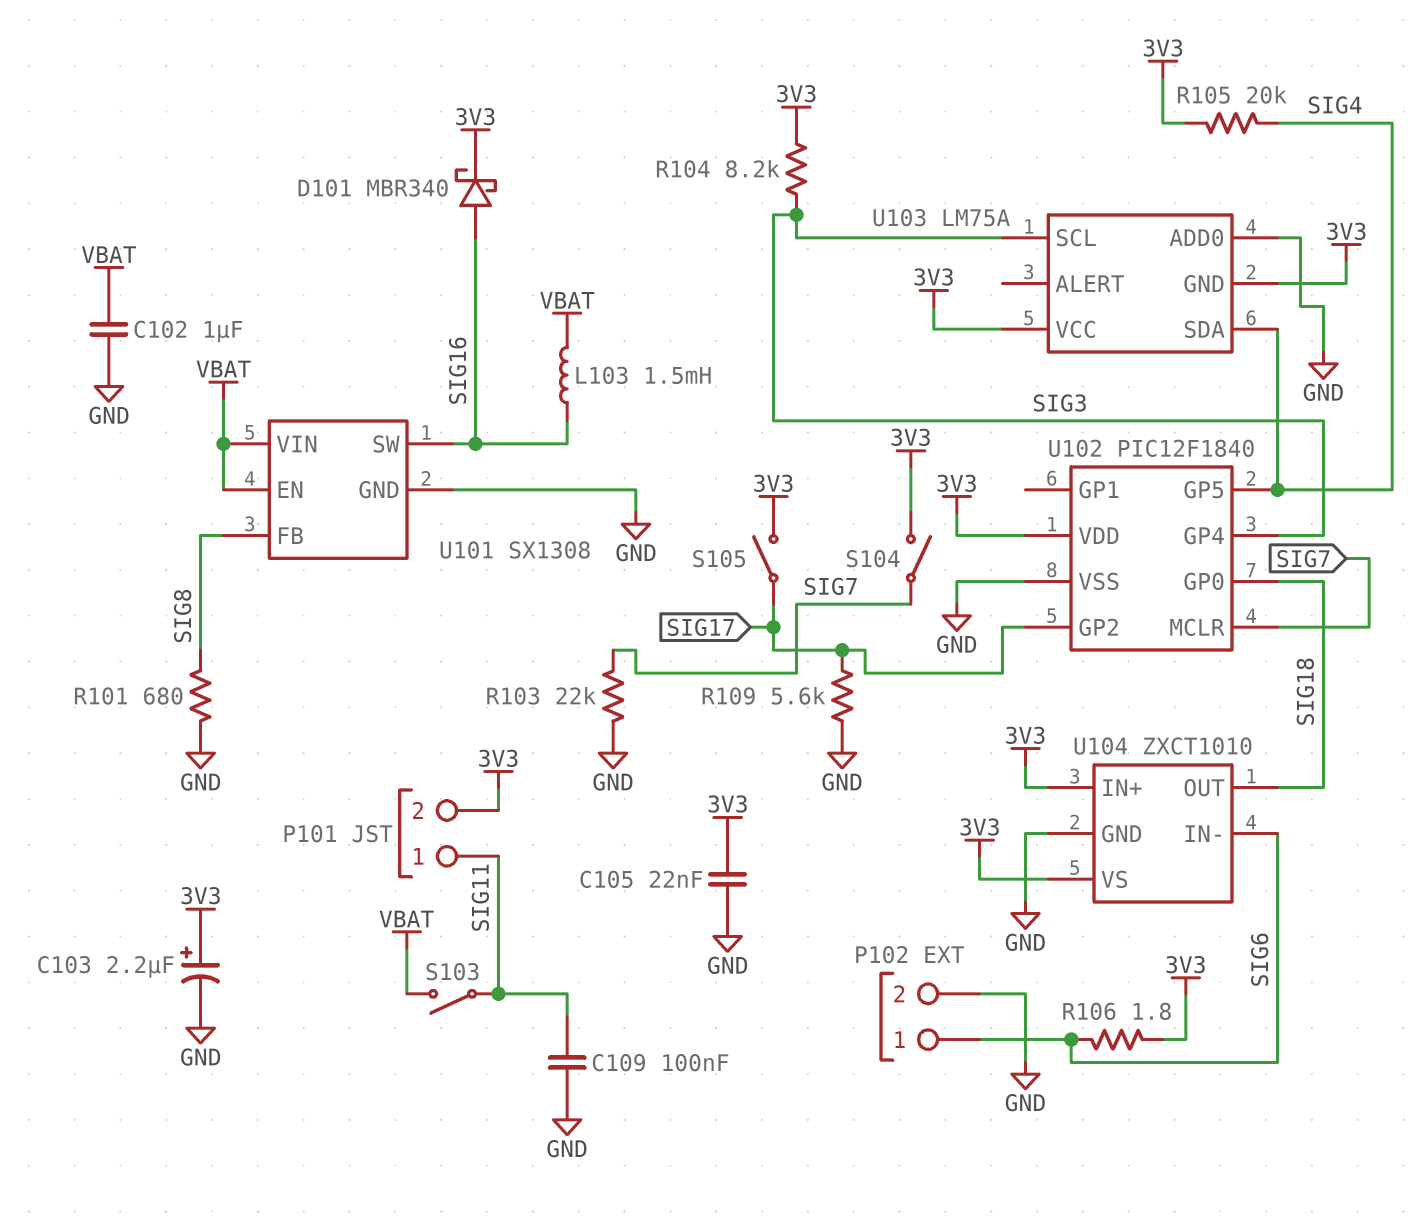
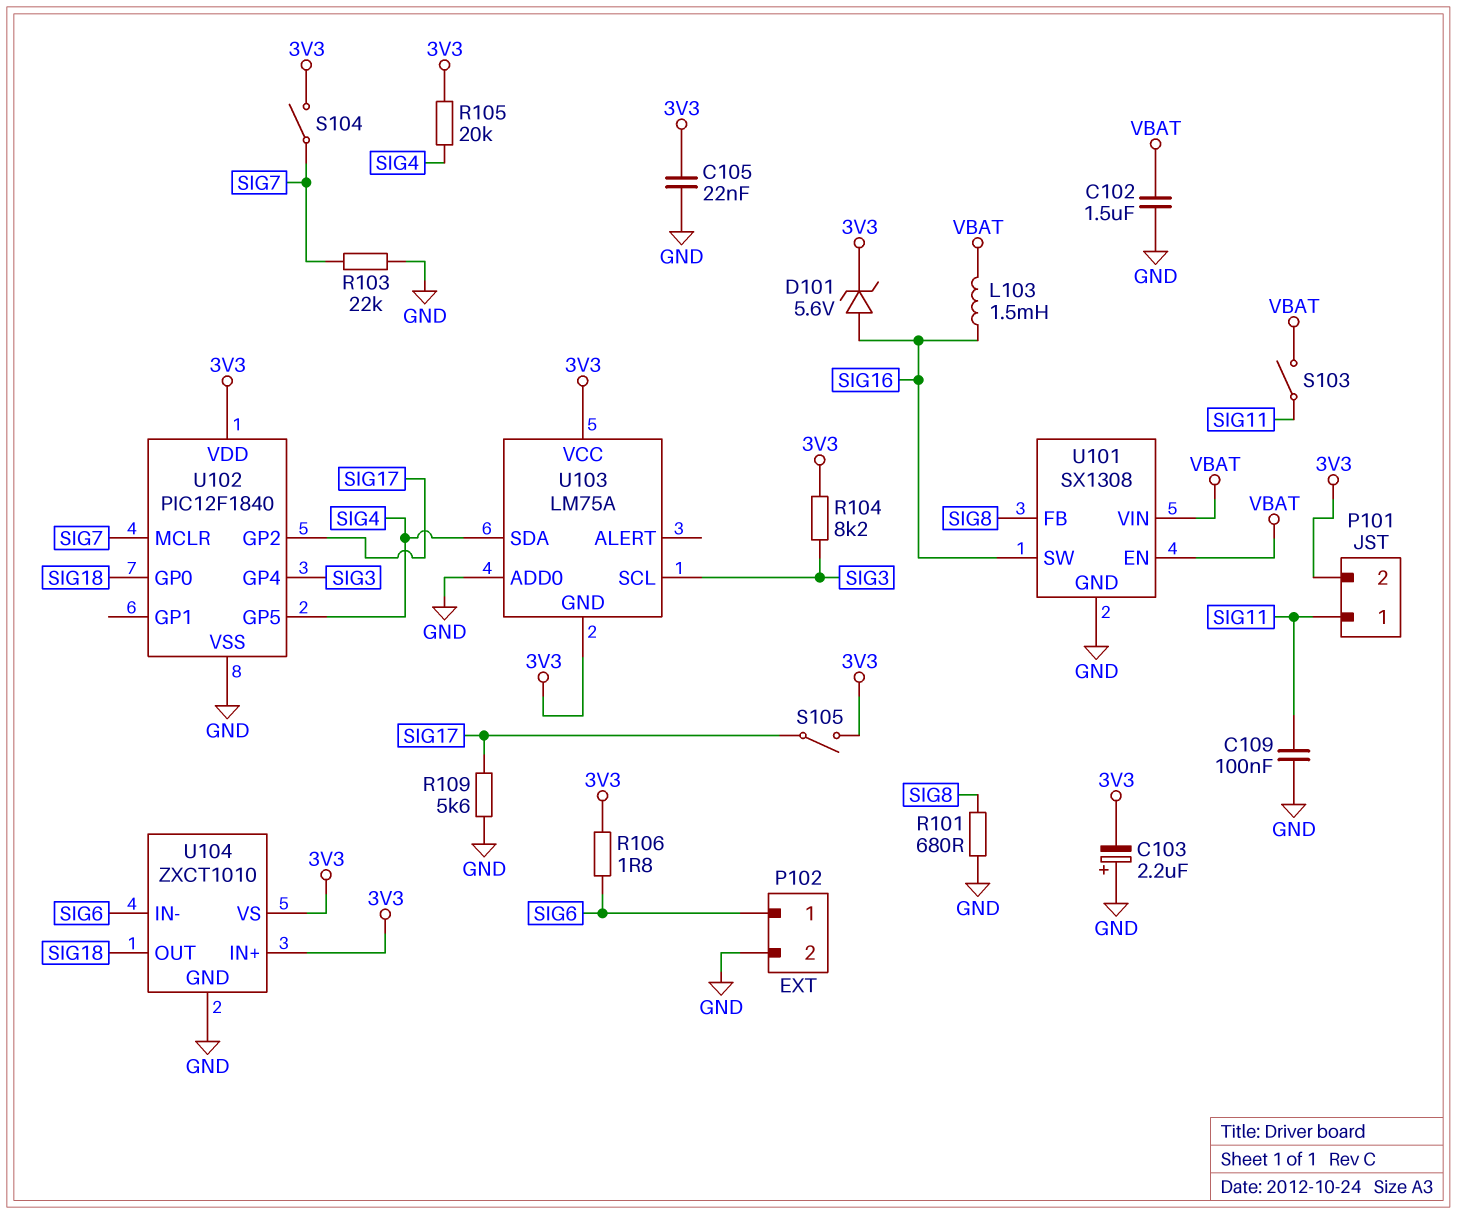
C102: 1uF (GND, VBAT) -> 1.5uF (GND, VBAT)
C103: 2.2uF (plus 3V3, minus GND) -> 2.2uF (plus GND, minus 3V3)
D101: schottky MBR340 (A SIG16, K 3V3) -> zener 5.6V (A SIG16, K 3V3)

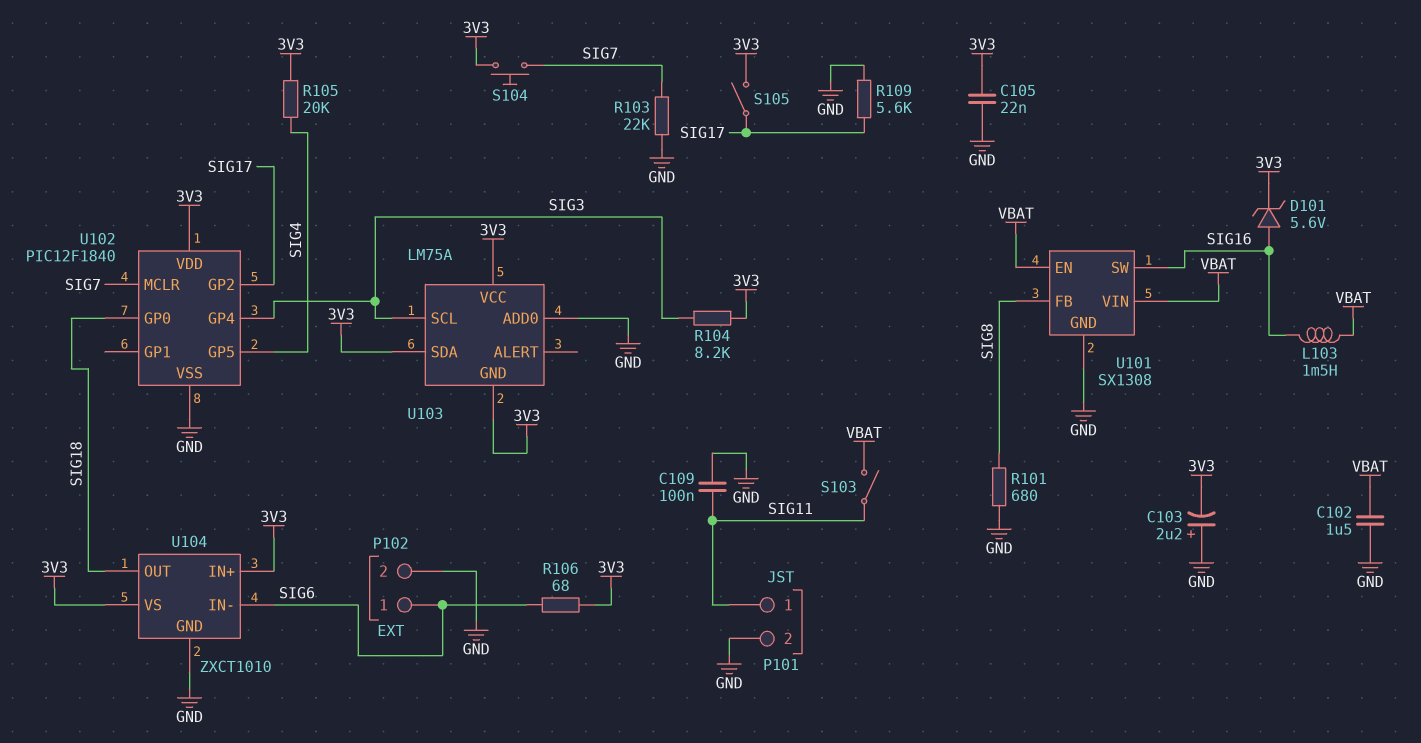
P101 pin 2: 3V3 -> GND
R106: 1.8 (3V3, SIG6) -> 68 (3V3, SIG6)
S104: switch (3V3, SIG7) -> button (3V3, SIG7)
U103 pin SDA: SIG4 -> 3V3

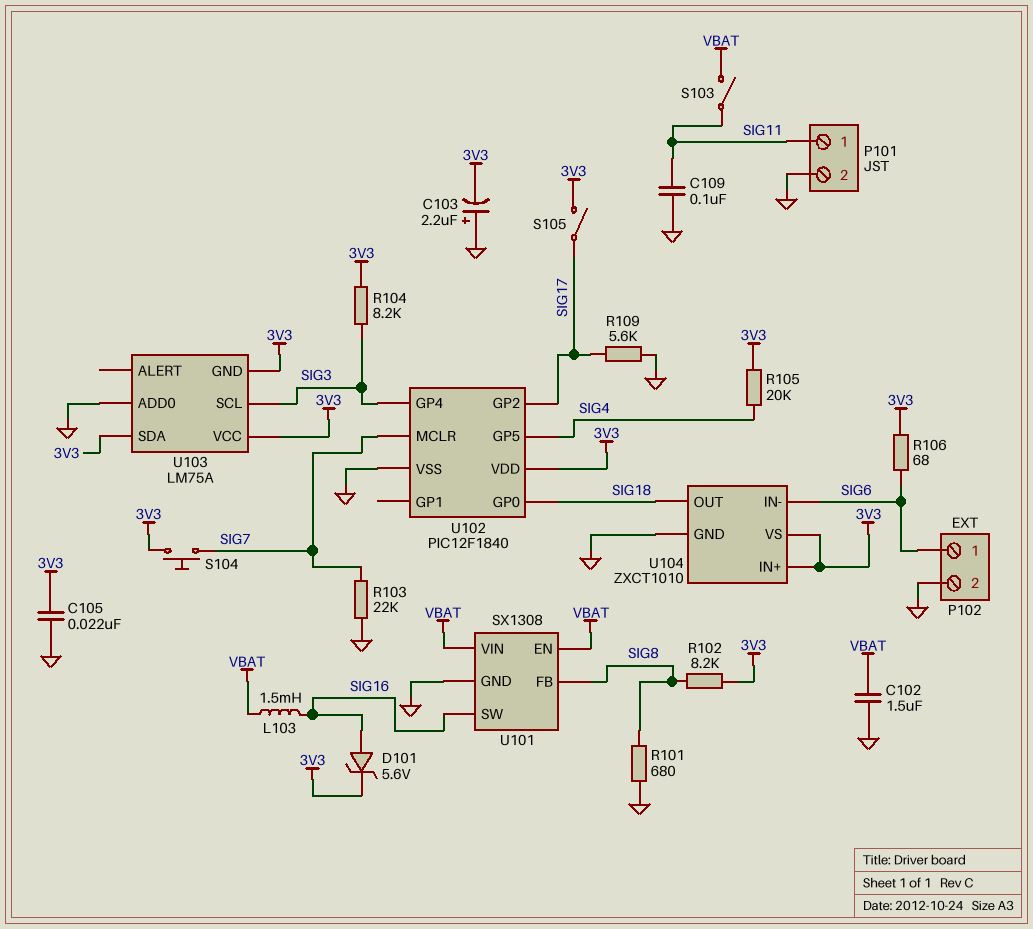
R102: none -> 8.2k (3V3, SIG8)

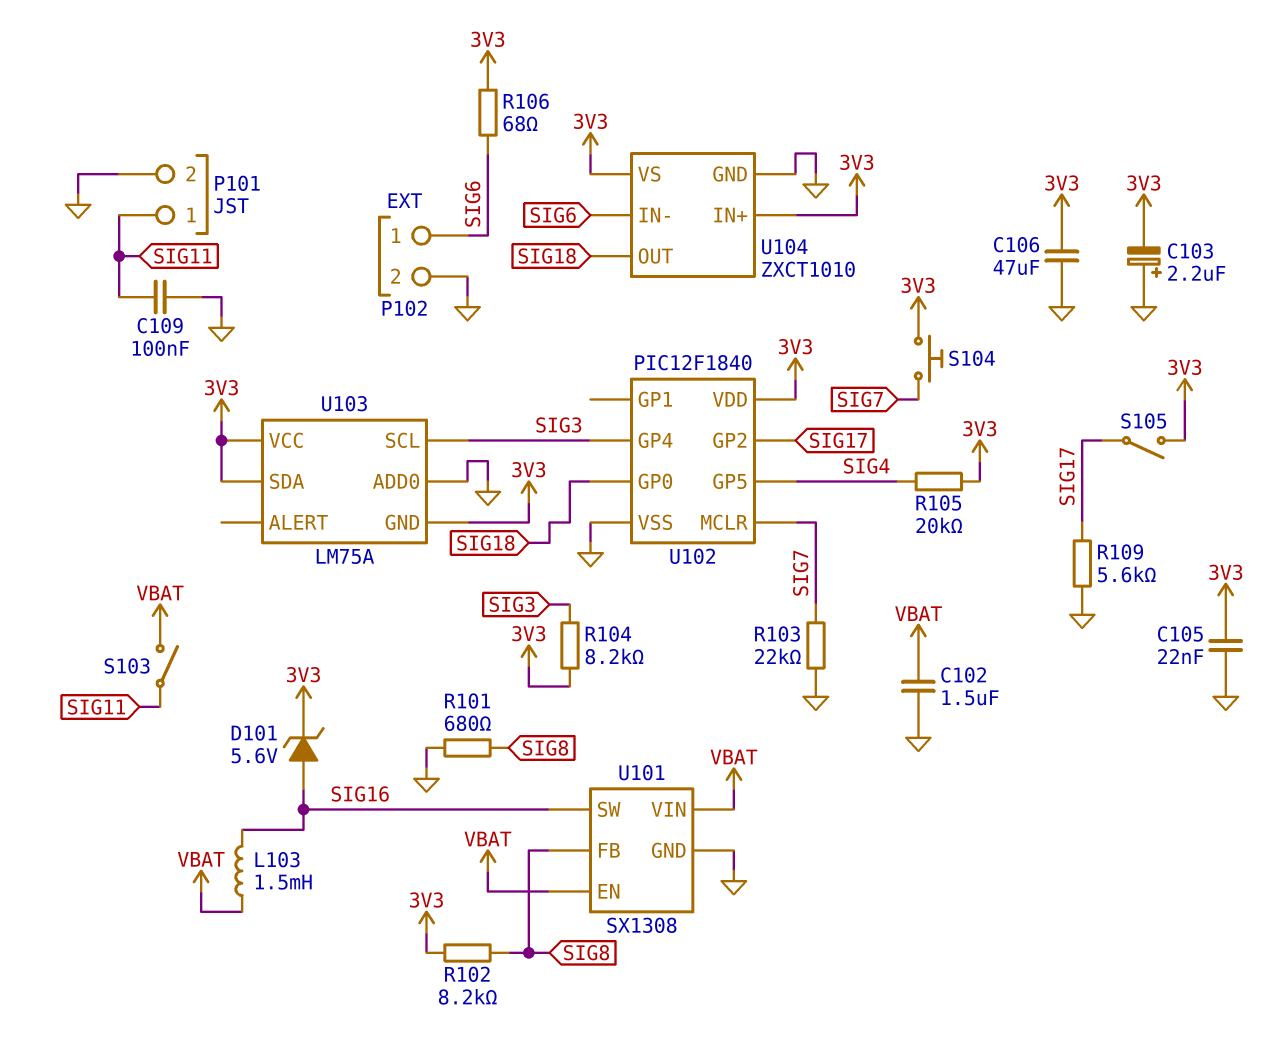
C106: none -> 47uF (3V3, GND)

